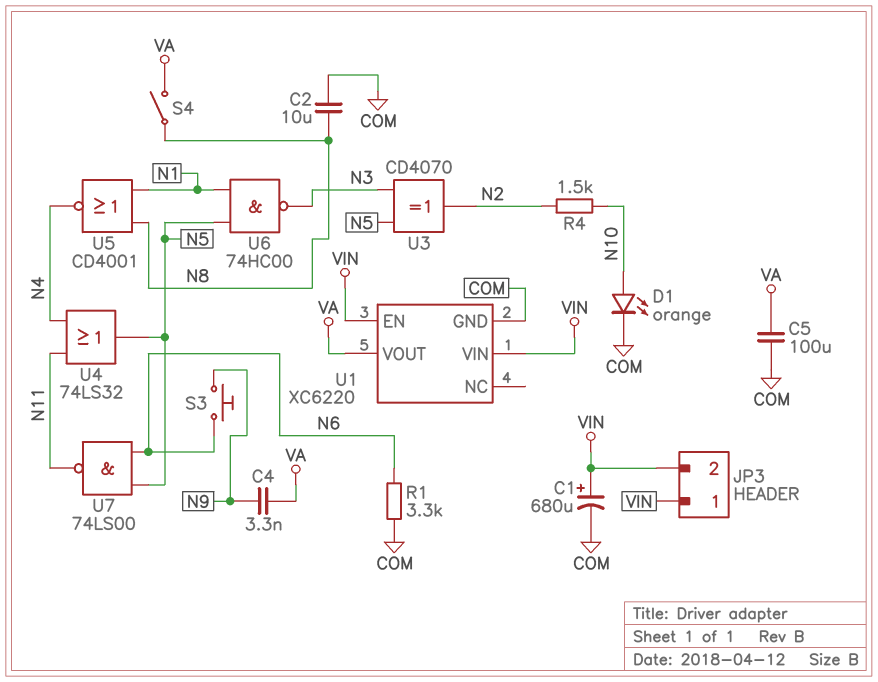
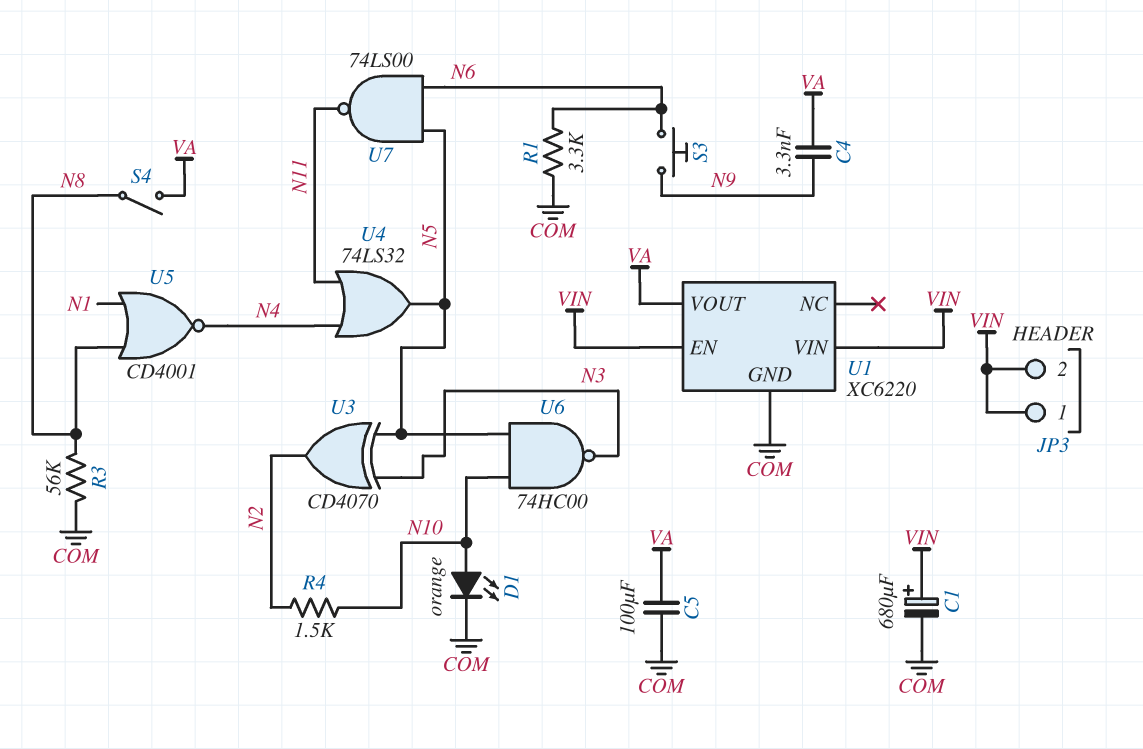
C2: 10uF (COM, N8) -> none
R3: none -> 56k (COM, N8)
U6: NAND 74HC00 (in N1, in N5, out N3) -> NAND 74HC00 (in N5, in N10, out N3)

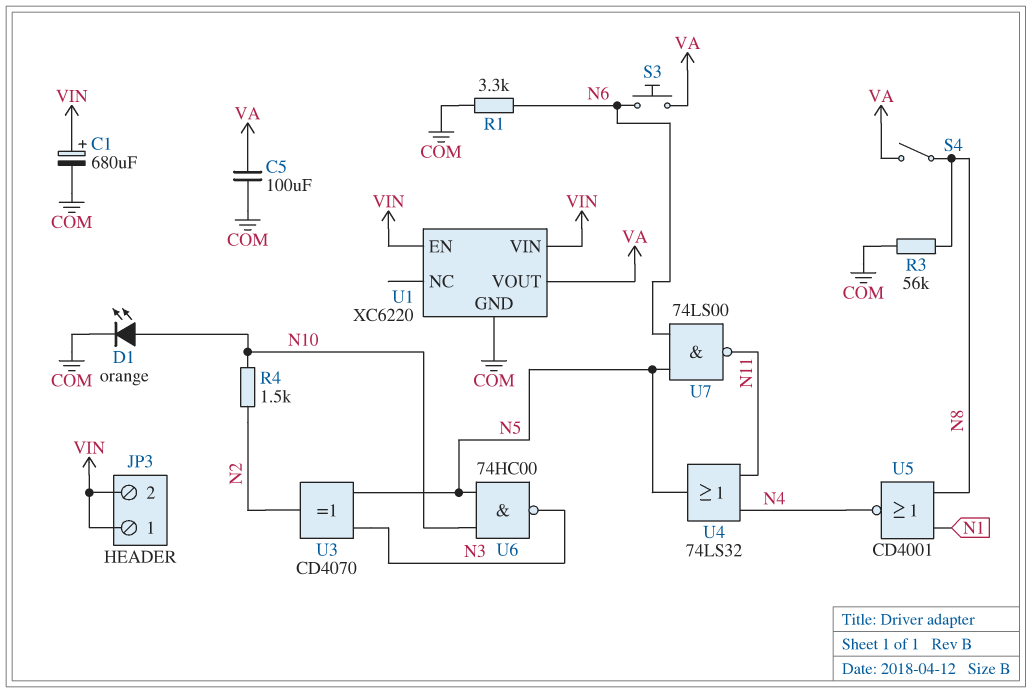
C4: 3.3nF (N9, VA) -> none
S3: button (N6, N9) -> button (N6, VA)

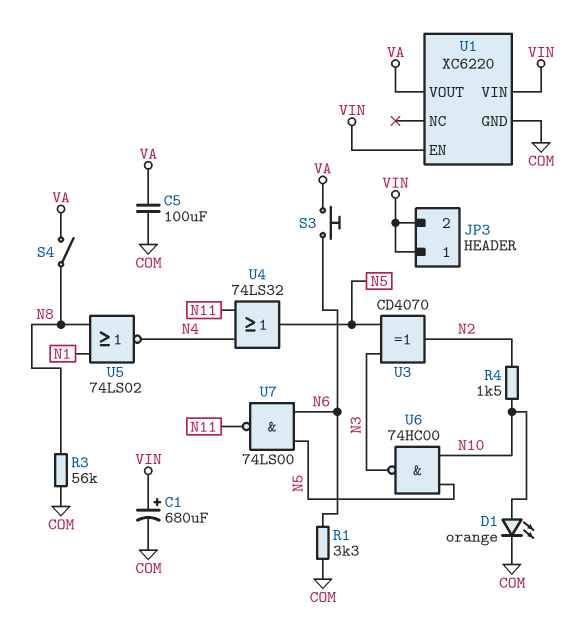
U5: NOR CD4001 (in N1, in N8, out N4) -> NOR 74LS02 (in N1, in N8, out N4)

